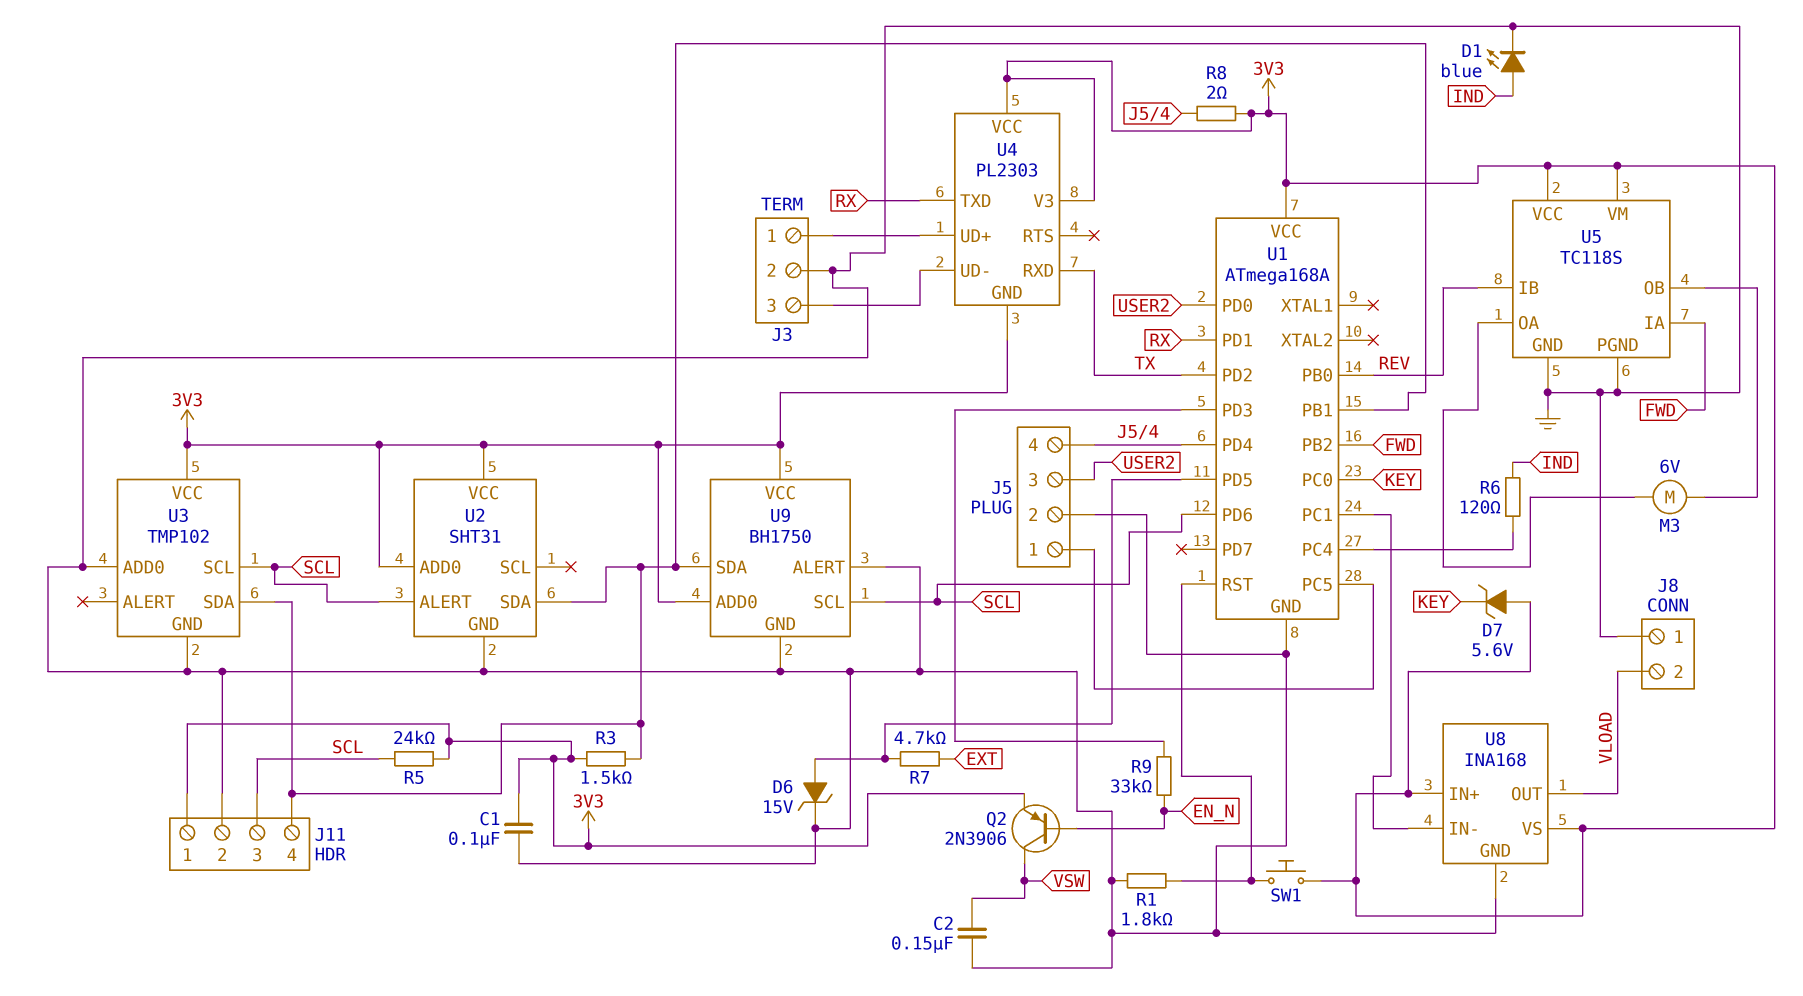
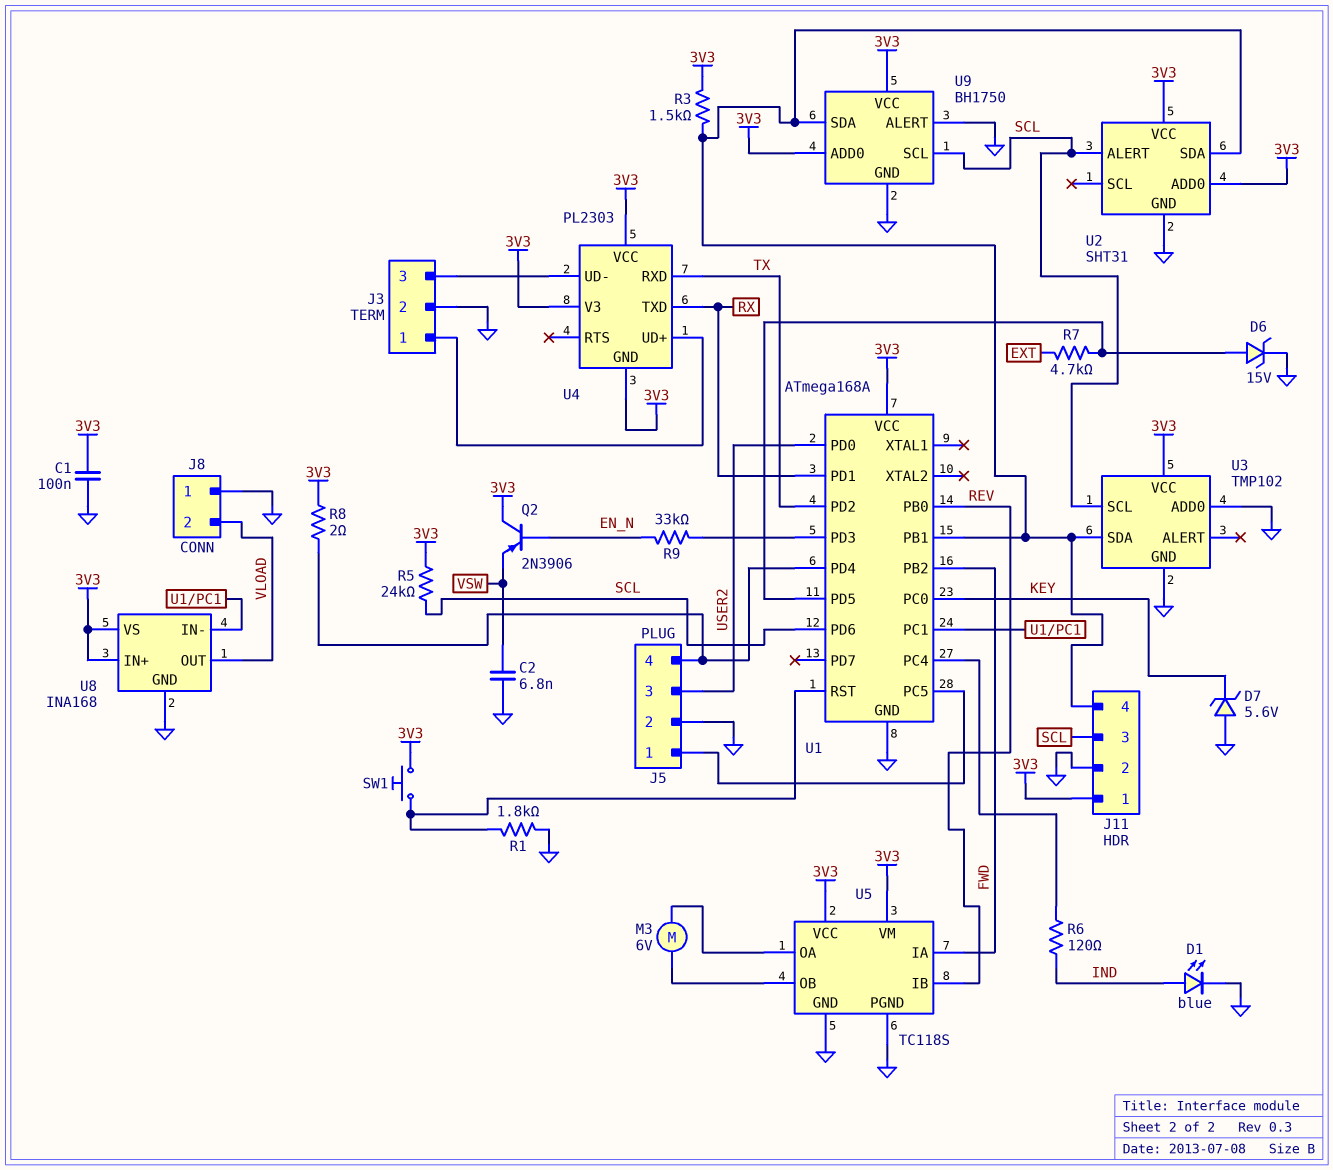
C2: 150nF (GND, VSW) -> 6.8nF (GND, VSW)
D7: zener 5.6V (A 3V3, K KEY) -> zener 5.6V (A GND, K KEY)
Q2: PNP 2N3906 (B EN_N, C VSW, E 3V3) -> PNP 2N3906 (B EN_N, C 3V3, E VSW)

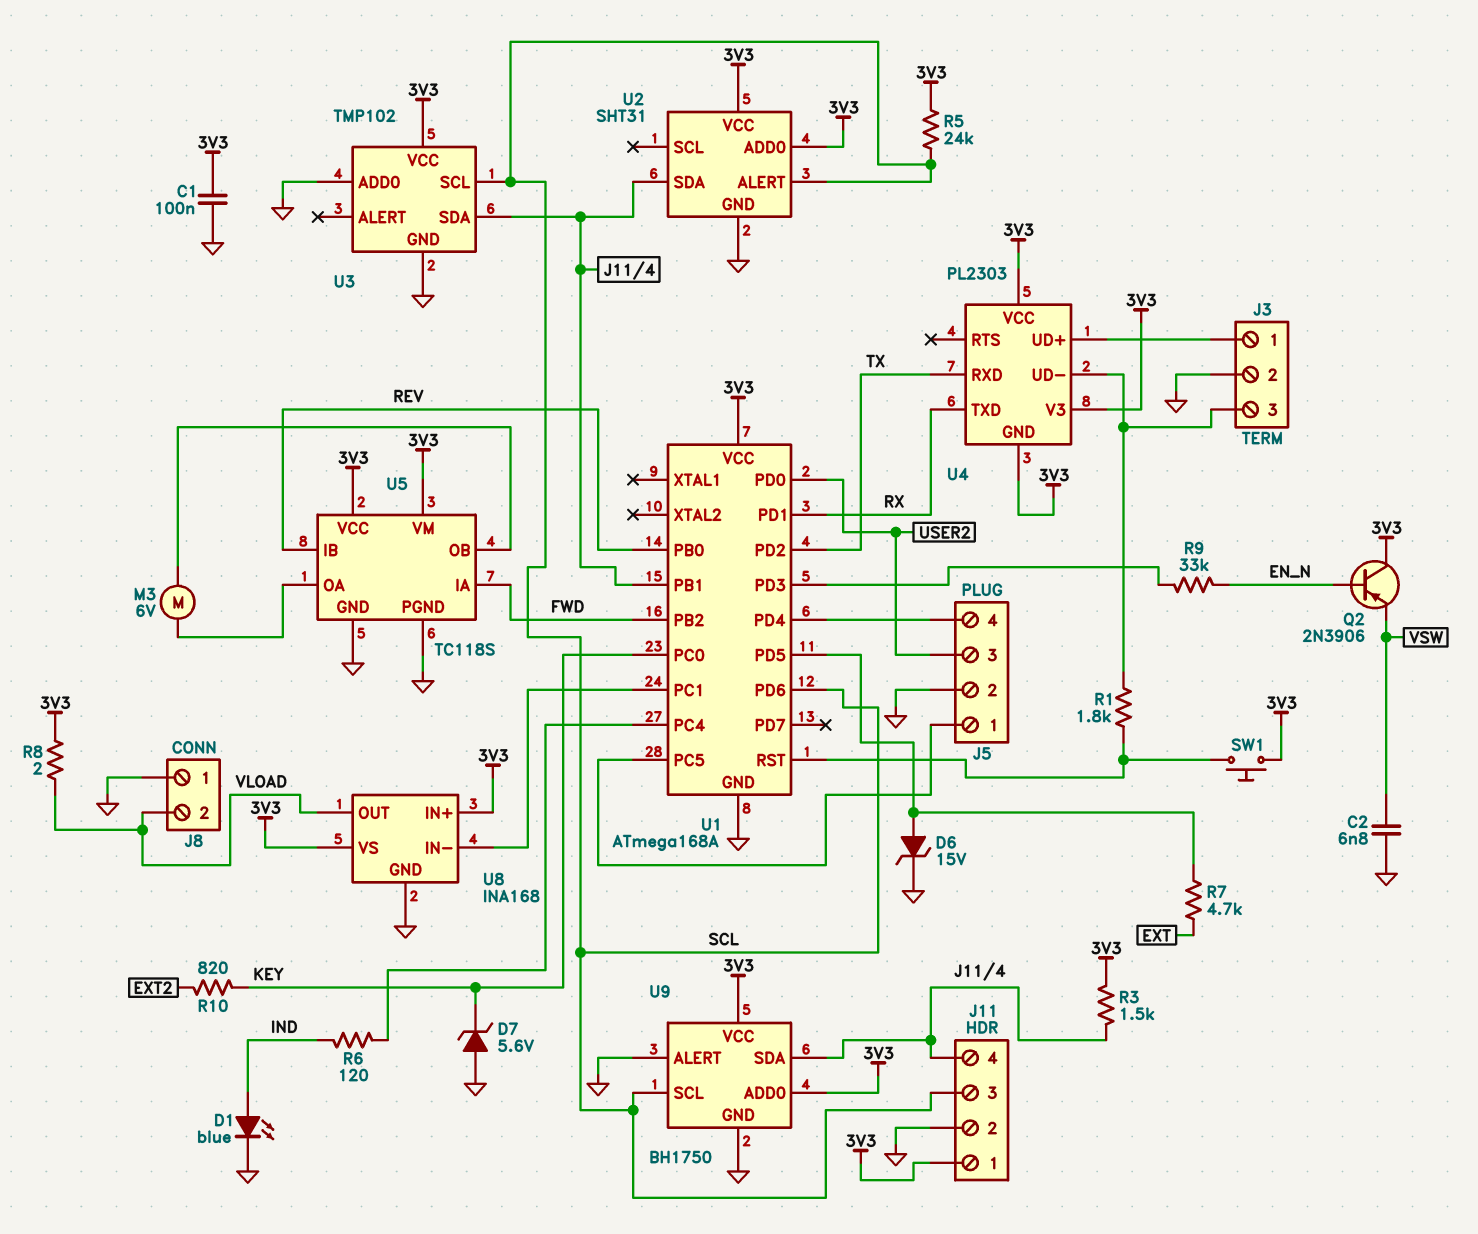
R1: 1.8k (GND, U1/RST) -> 1.8k (J3/3, U1/RST)
R8: 2 (3V3, J5/4) -> 2 (3V3, VLOAD)
R10: none -> 820 (EXT2, KEY)

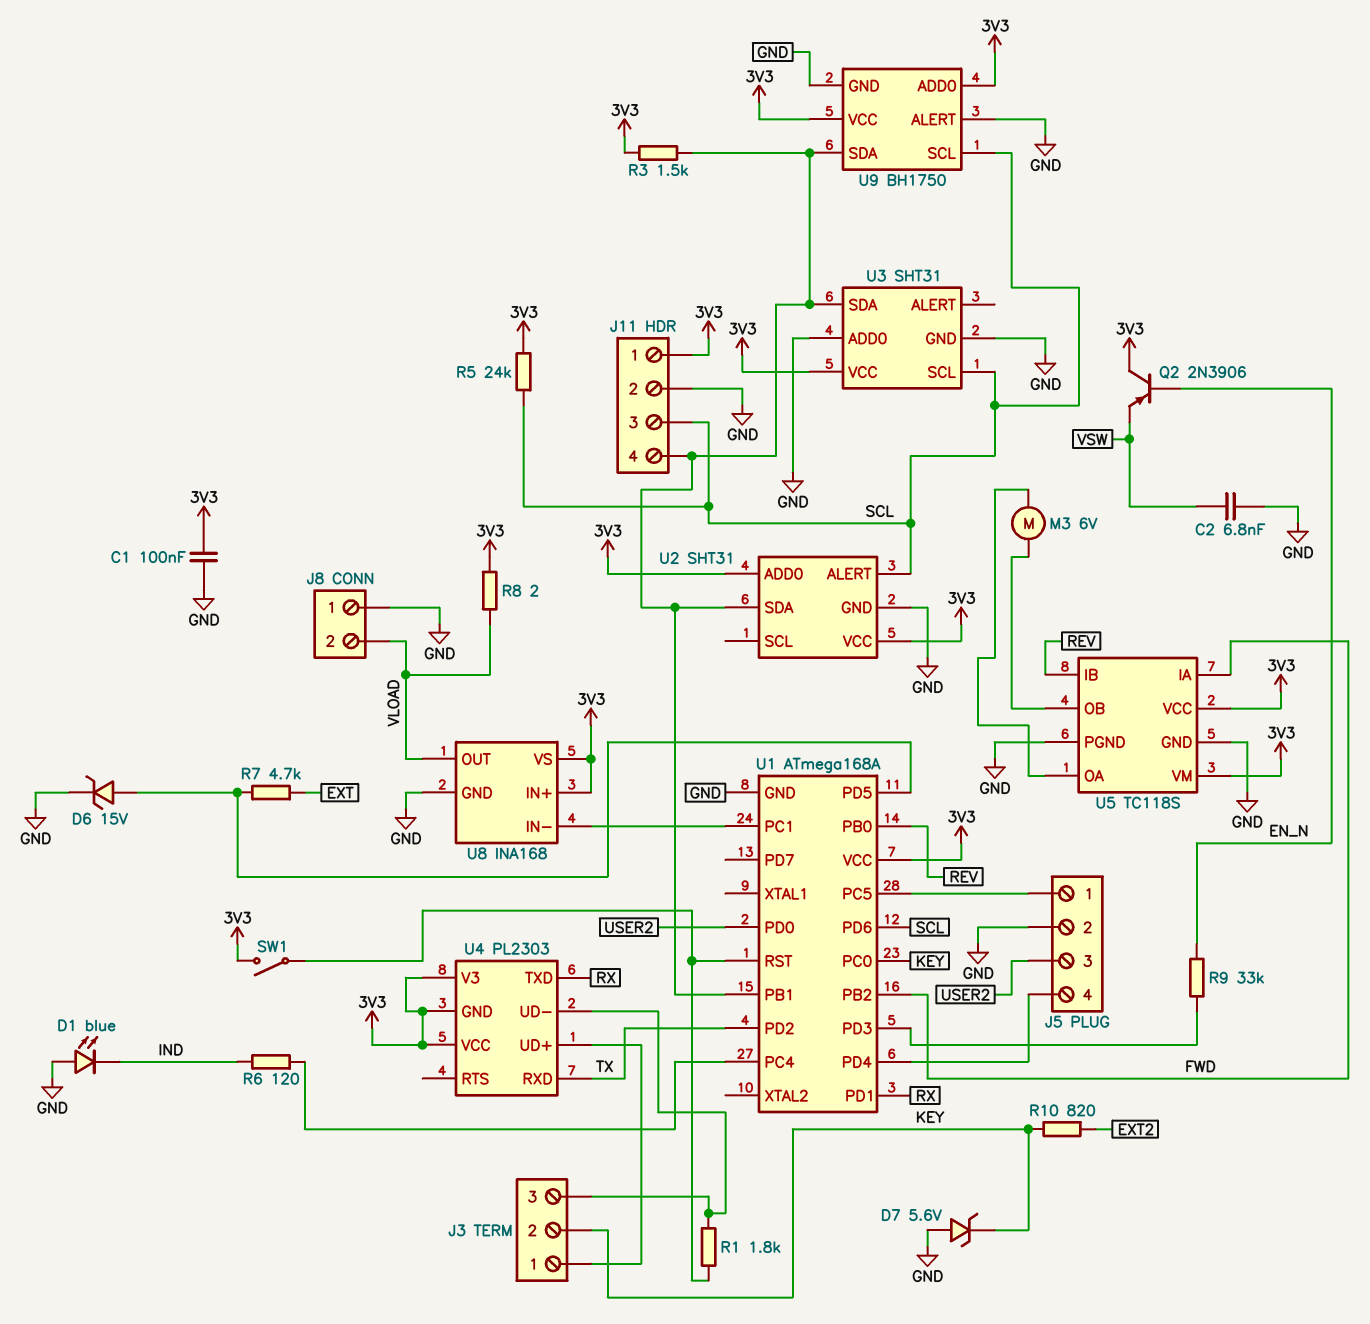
D1: LED blue (A IND, K GND) -> LED blue (A GND, K IND)
J3 pin 2: GND -> KEY
SW1: button (3V3, U1/RST) -> switch (3V3, U1/RST)
U3: TMP102 -> SHT31

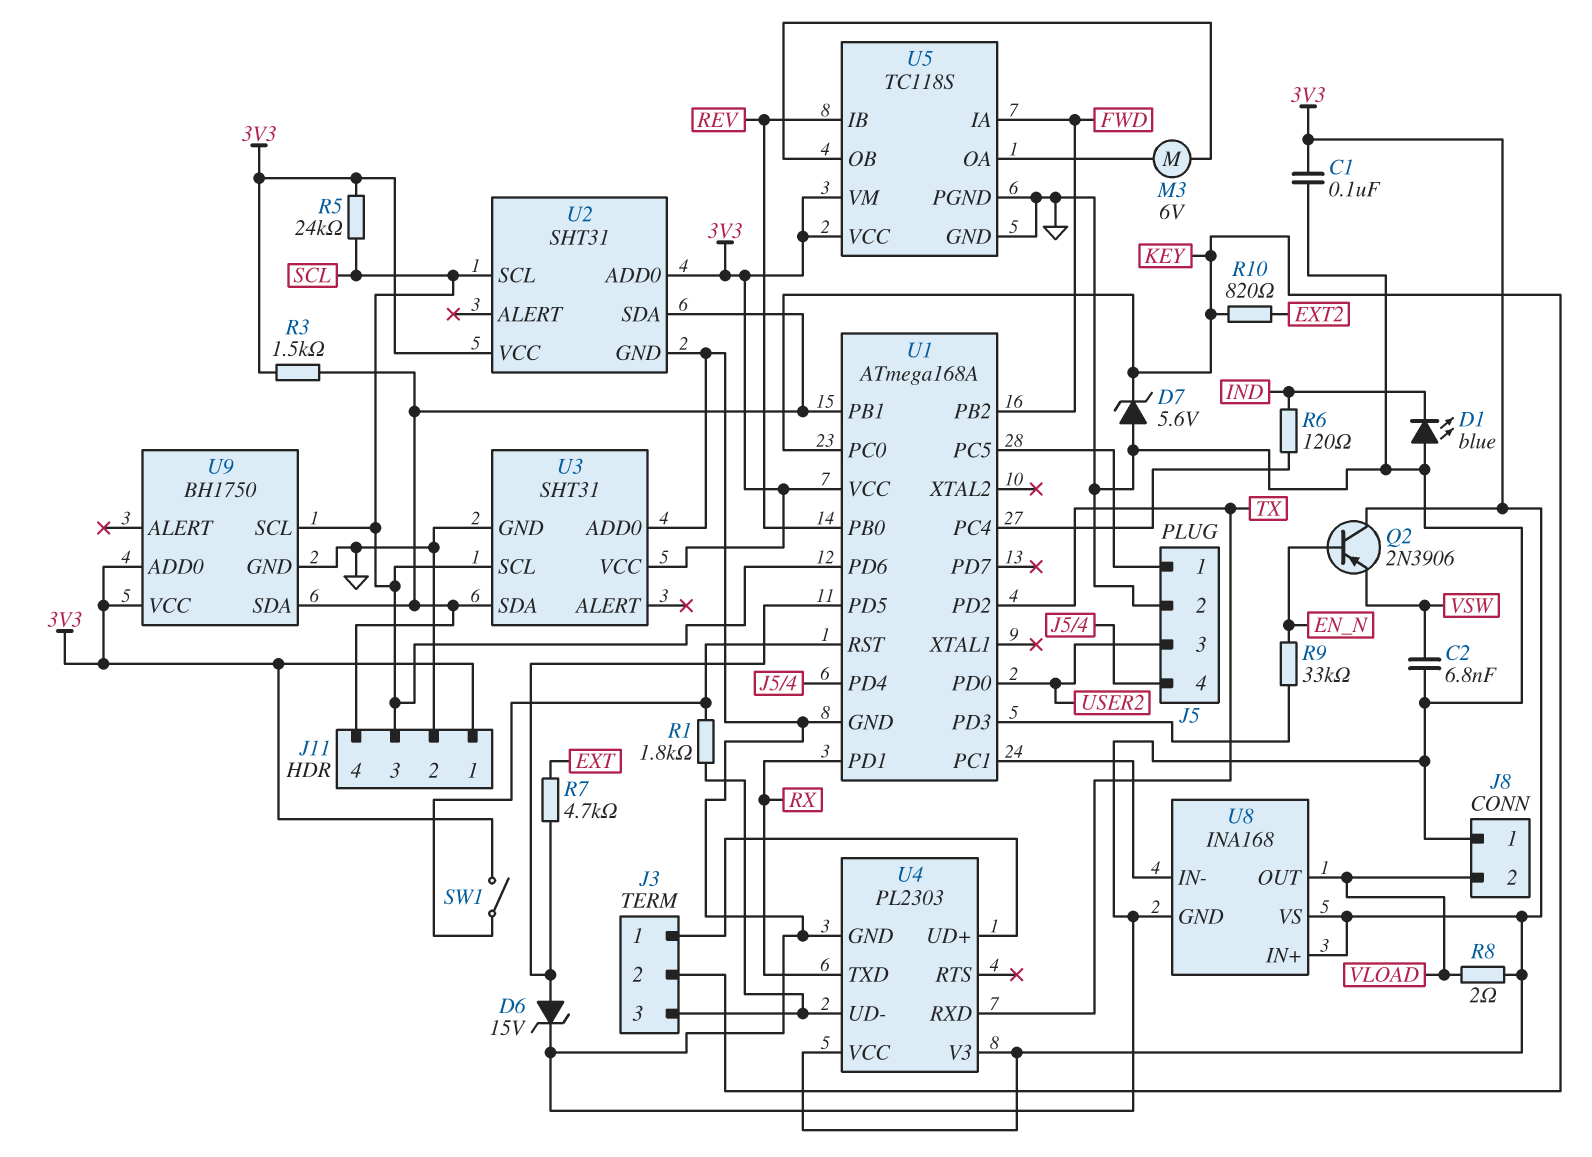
U2 pin ALERT: SCL -> none
U2 pin SCL: none -> SCL
U4 pin GND: 3V3 -> GND
U9 pin ALERT: GND -> none

